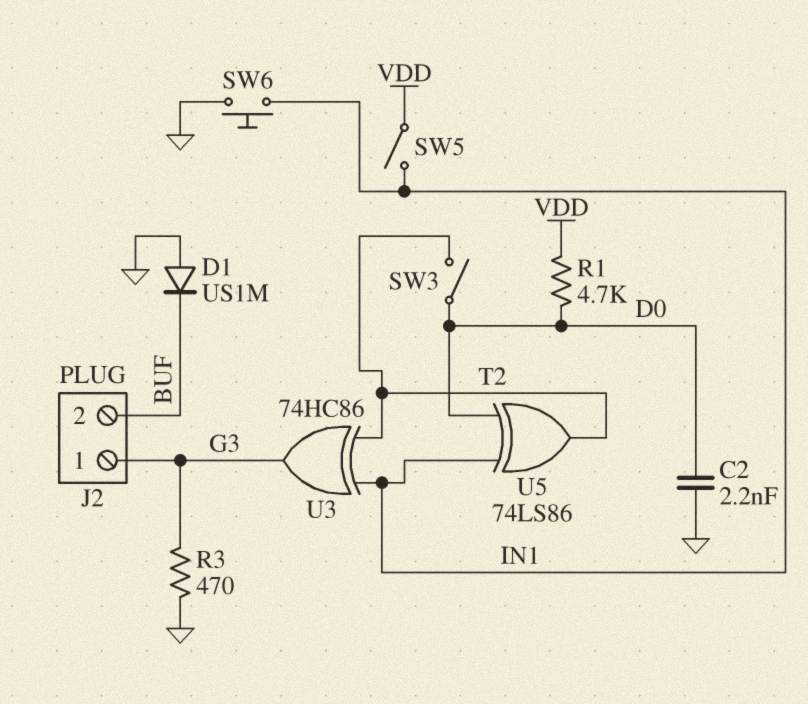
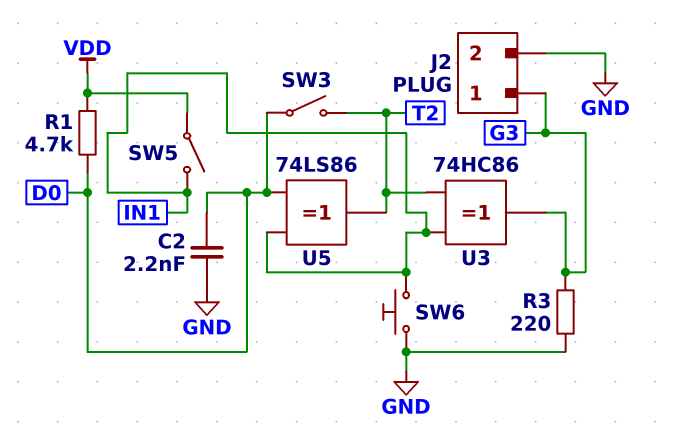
D1: diode US1M (A GND, K BUF) -> none
J2 pin 2: BUF -> GND
R3: 470 (G3, GND) -> 220 (G3, GND)

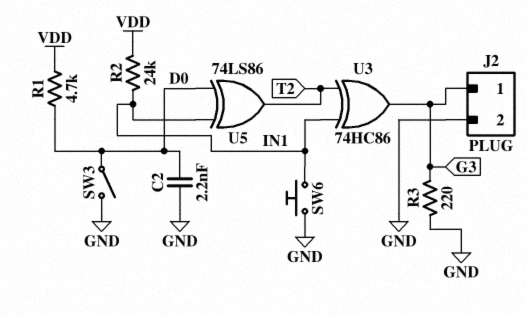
R2: none -> 24k (IN1, VDD)
SW3: switch (D0, T2) -> switch (D0, GND)
SW5: switch (IN1, VDD) -> none

